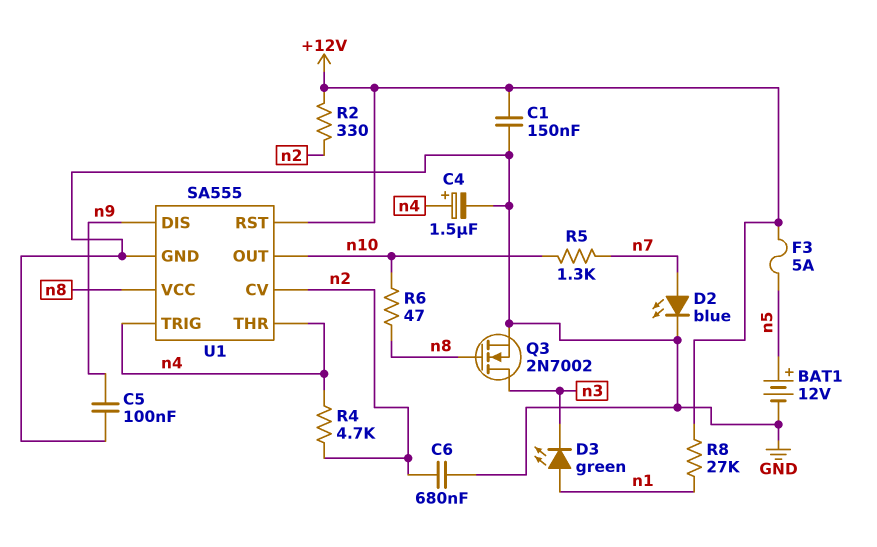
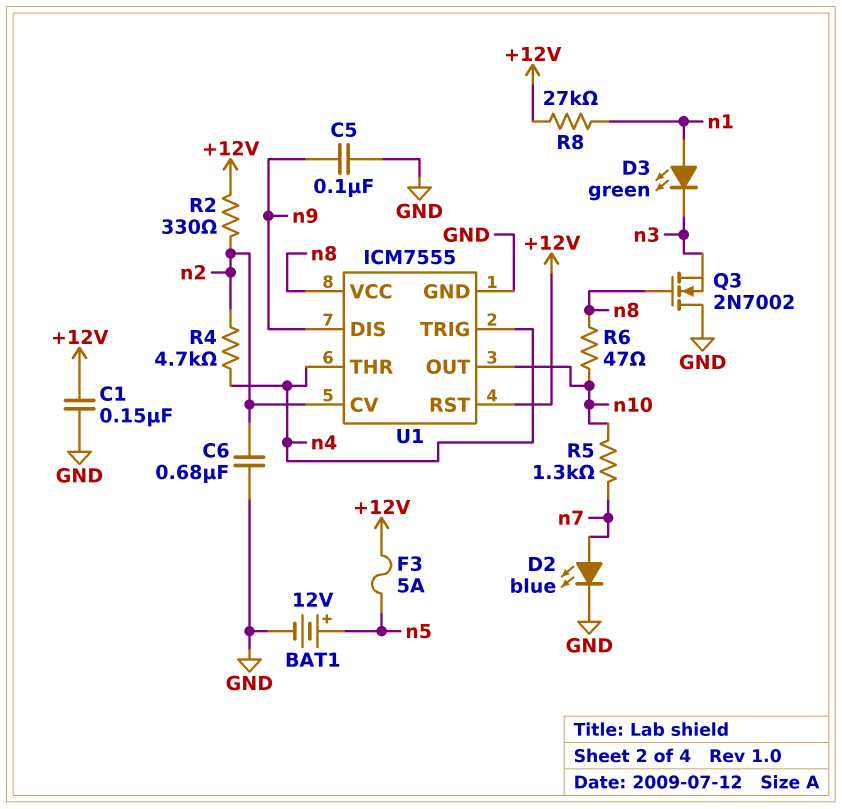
C4: 1.5uF (plus n4, minus GND) -> none
Q3: NMOS 2N7002 (G n8, D n3, S GND) -> NMOS 2N7002 (G n8, D GND, S n3)
U1: SA555 -> ICM7555

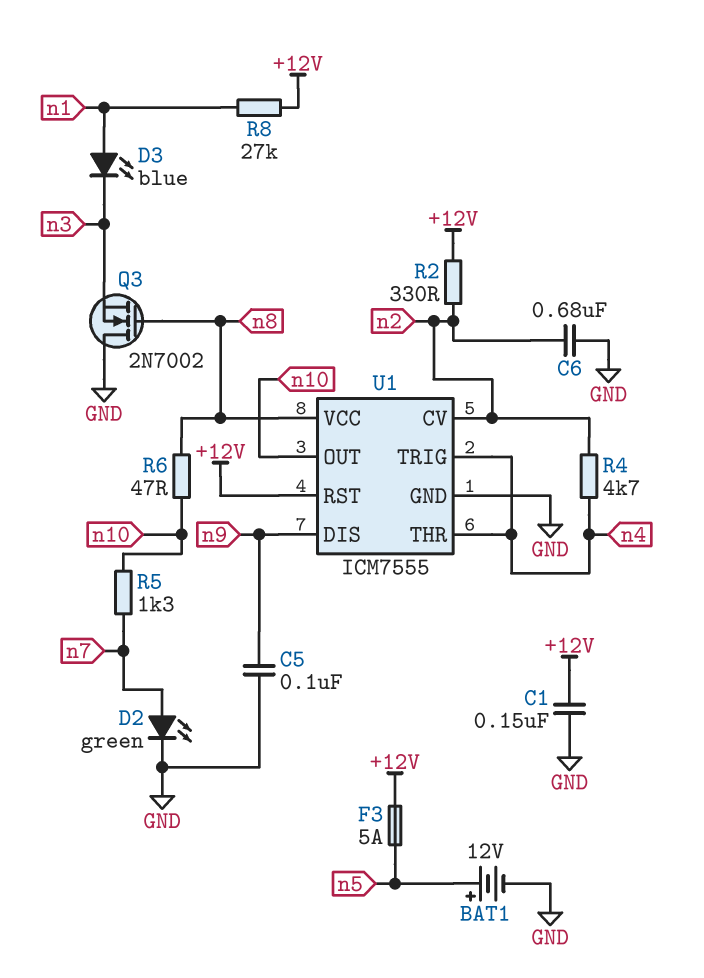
D2: LED blue (A n7, K GND) -> LED green (A n7, K GND)
D3: LED green (A n1, K n3) -> LED blue (A n1, K n3)

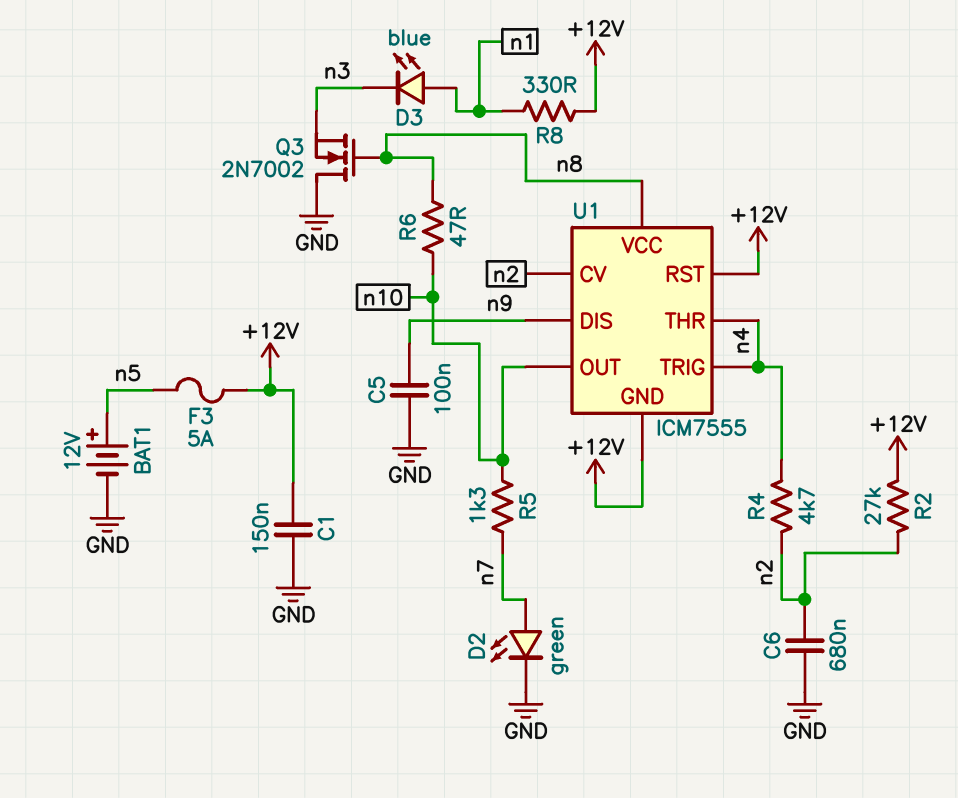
R2: 330 (+12V, n2) -> 27k (+12V, n2)
R8: 27k (+12V, n1) -> 330 (+12V, n1)
U1 pin GND: GND -> +12V

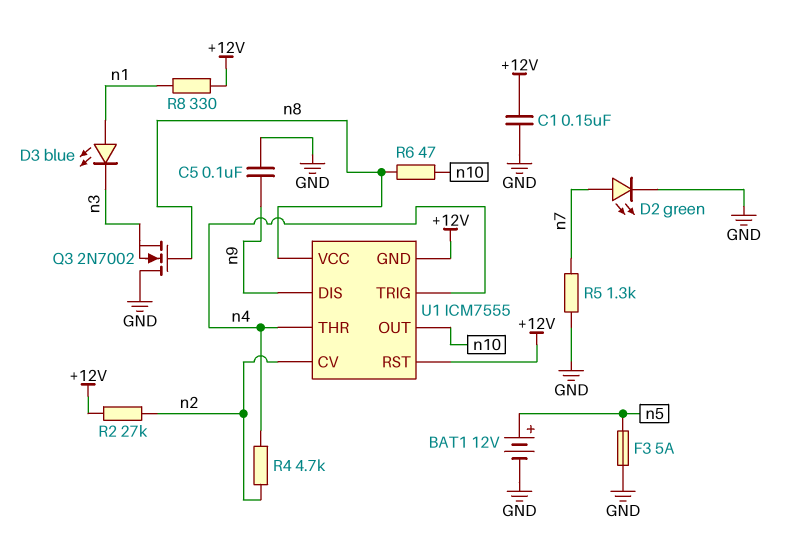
C6: 680nF (GND, n2) -> none
F3: 5A (+12V, n5) -> 5A (GND, n5)
R5: 1.3k (n7, n10) -> 1.3k (GND, n7)

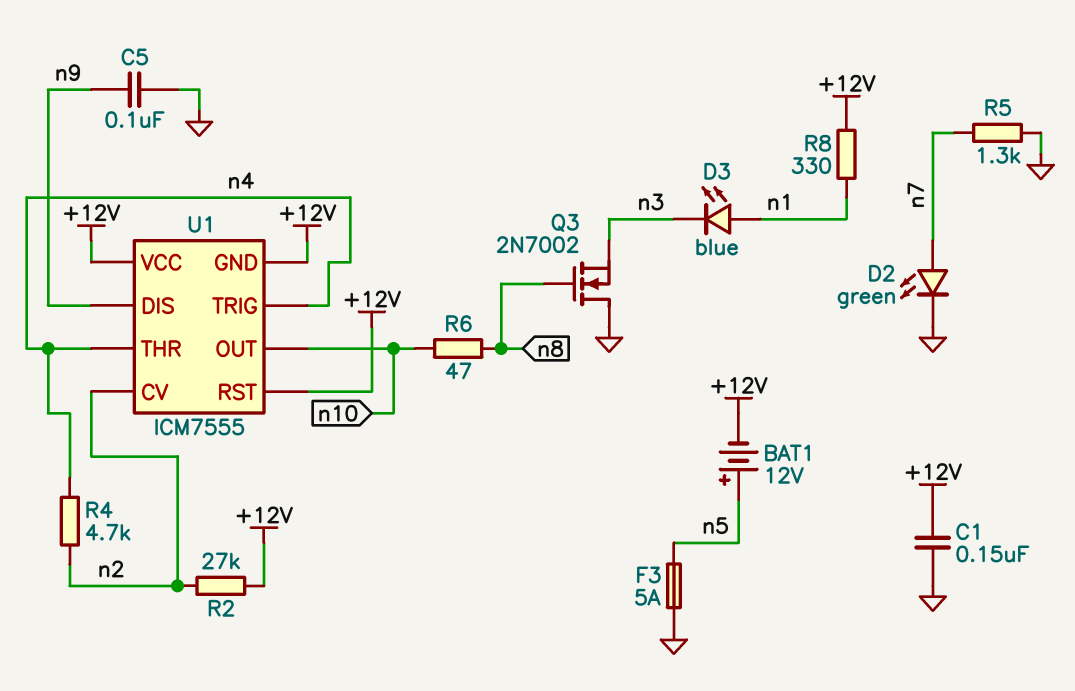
BAT1: 12V (plus n5, minus GND) -> 12V (plus n5, minus +12V)
U1 pin VCC: n8 -> +12V

